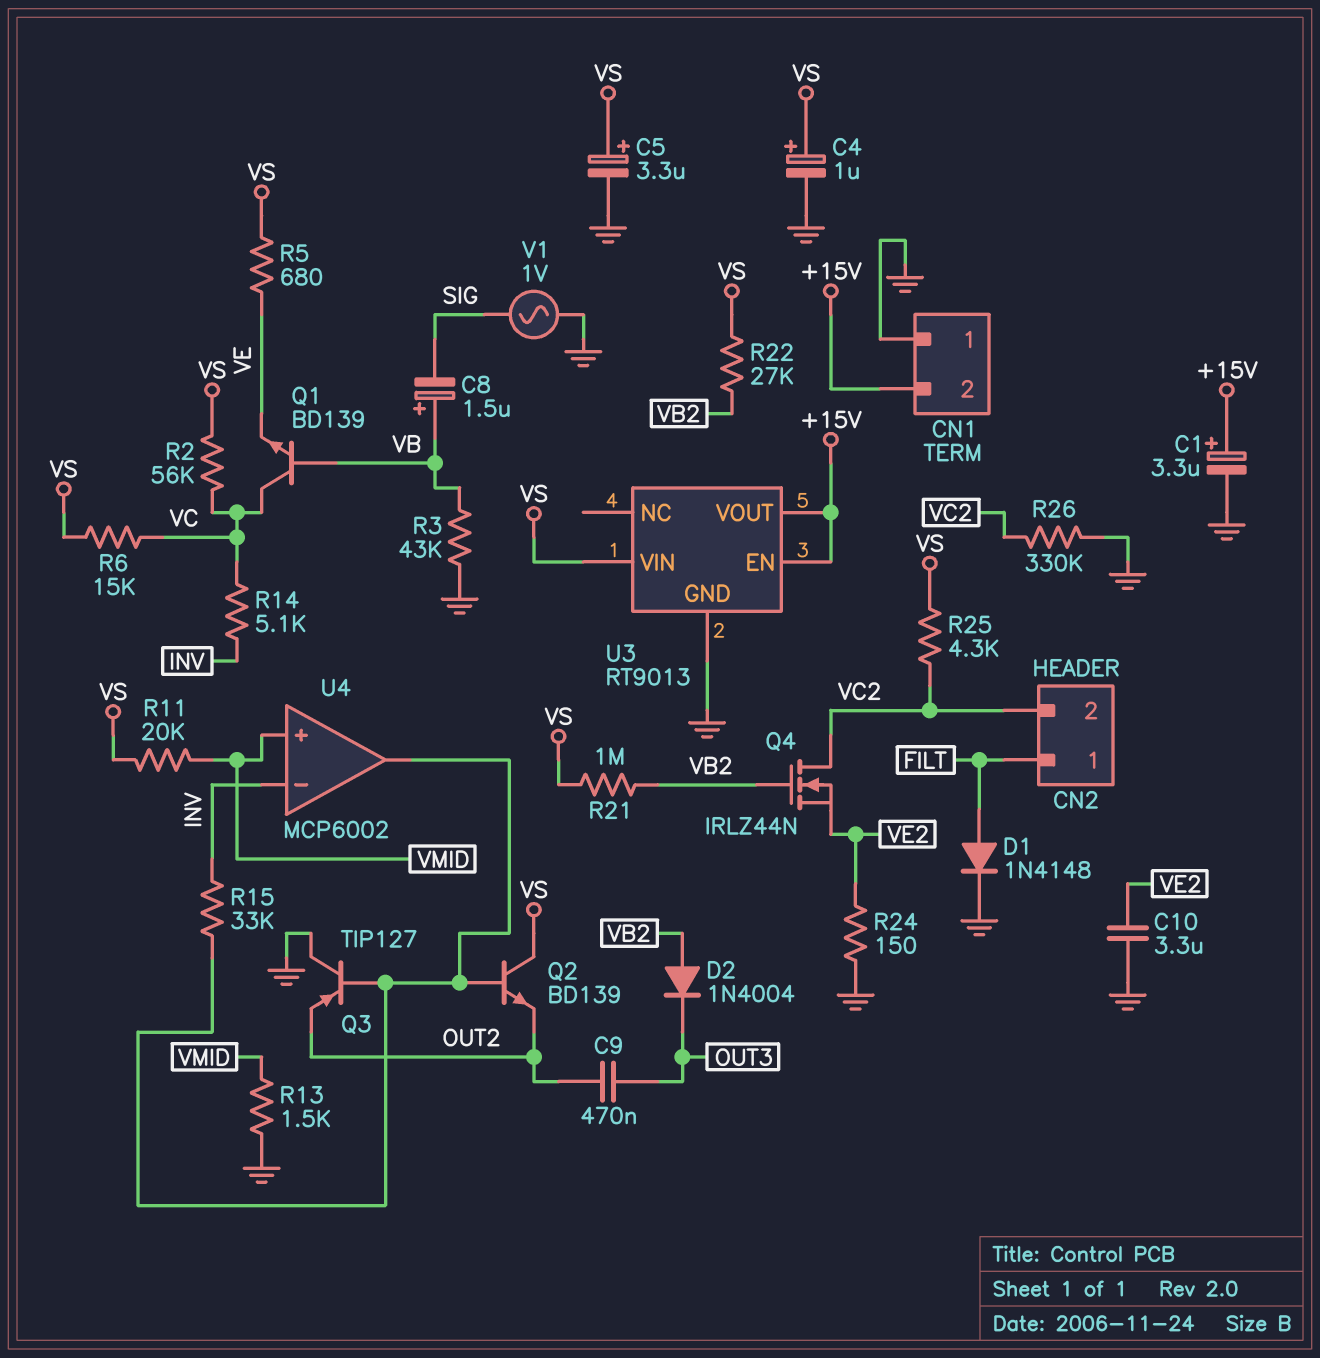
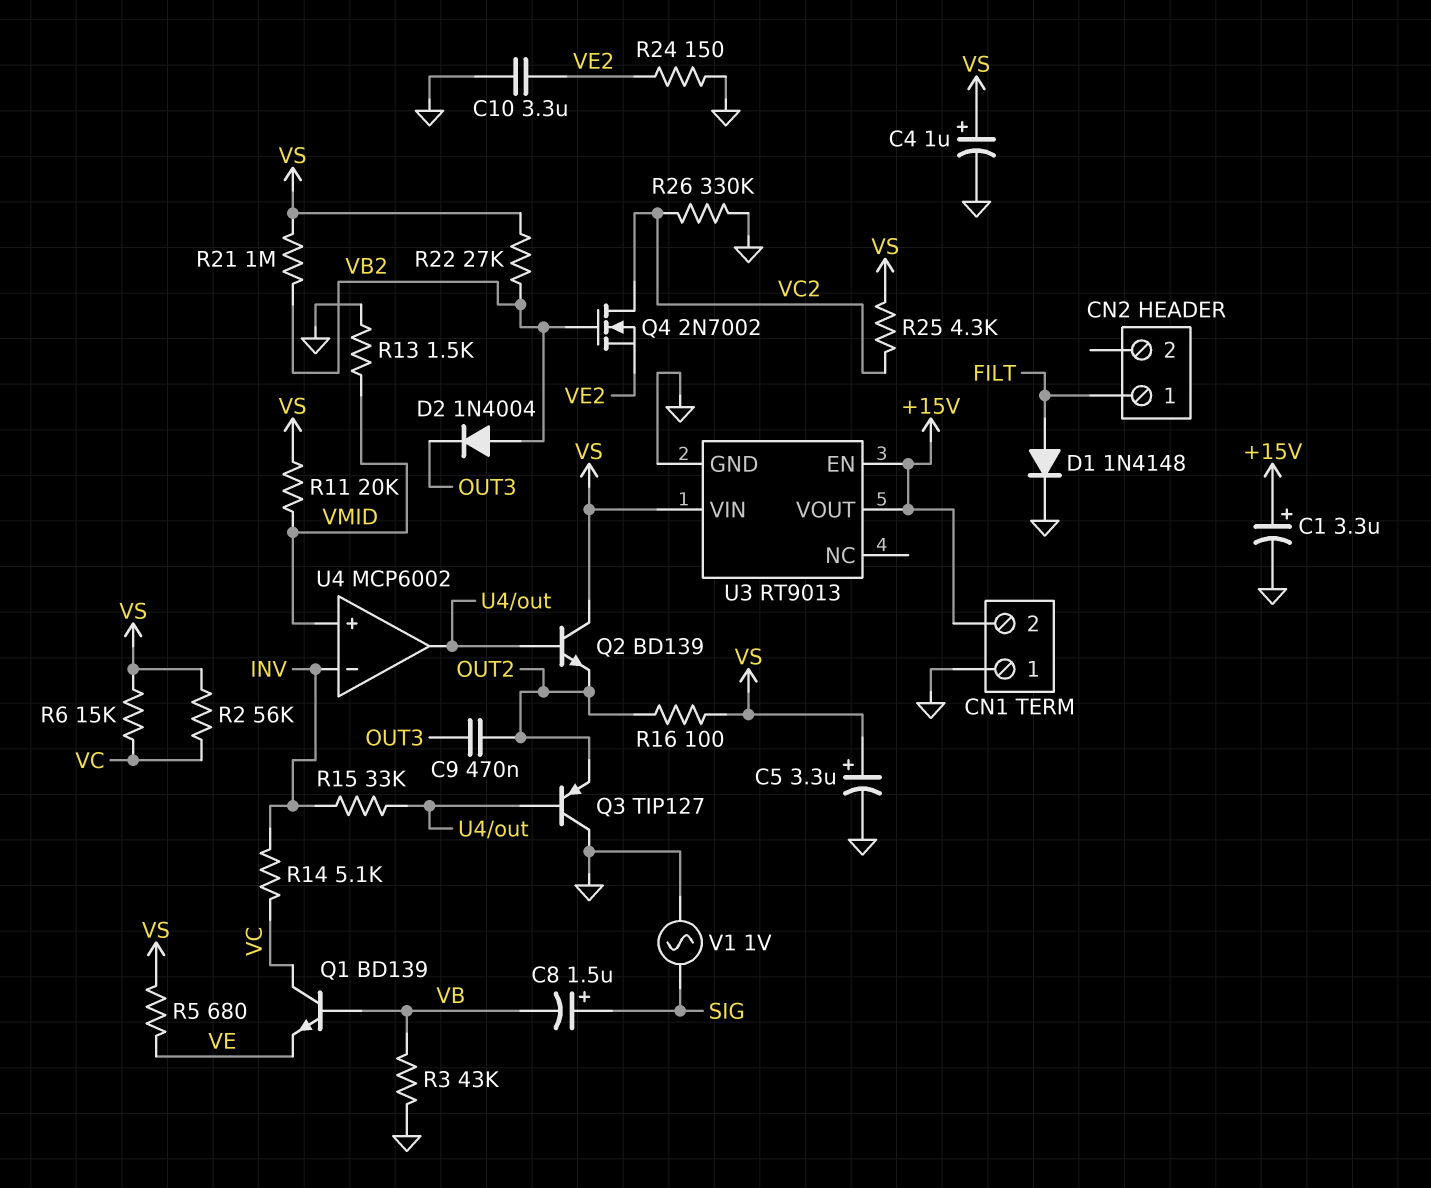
C8: 1.5uF (plus VB, minus SIG) -> 1.5uF (plus SIG, minus VB)
CN2 pin 2: VC2 -> none
Q4: NMOS IRLZ44N (G VB2, D VC2, S VE2) -> NMOS 2N7002 (G VB2, D VC2, S VE2)
R16: none -> 100 (OUT2, VS)

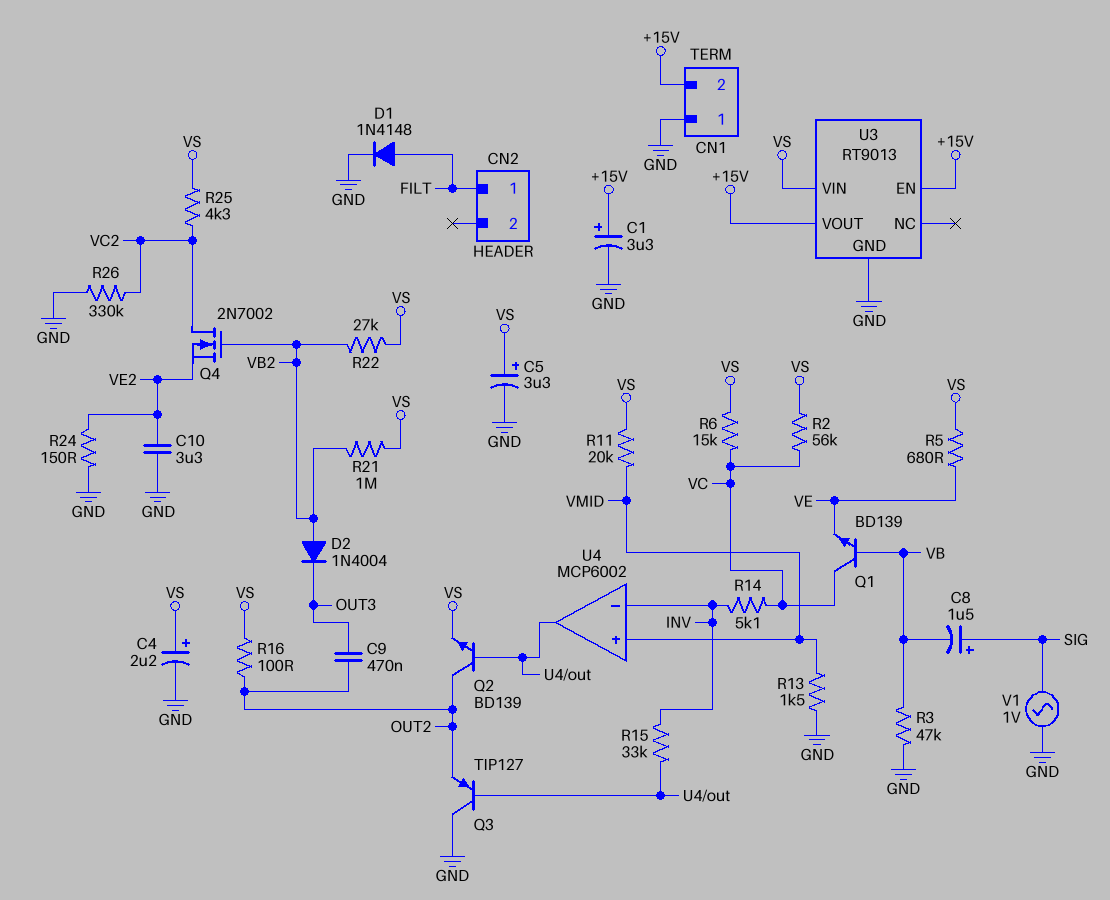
C4: 1uF (plus VS, minus GND) -> 2.2uF (plus VS, minus GND)
Q2: NPN BD139 (B U4/out, C VS, E OUT2) -> NPN BD139 (B U4/out, C OUT2, E VS)
R3: 43k (GND, VB) -> 47k (GND, VB)

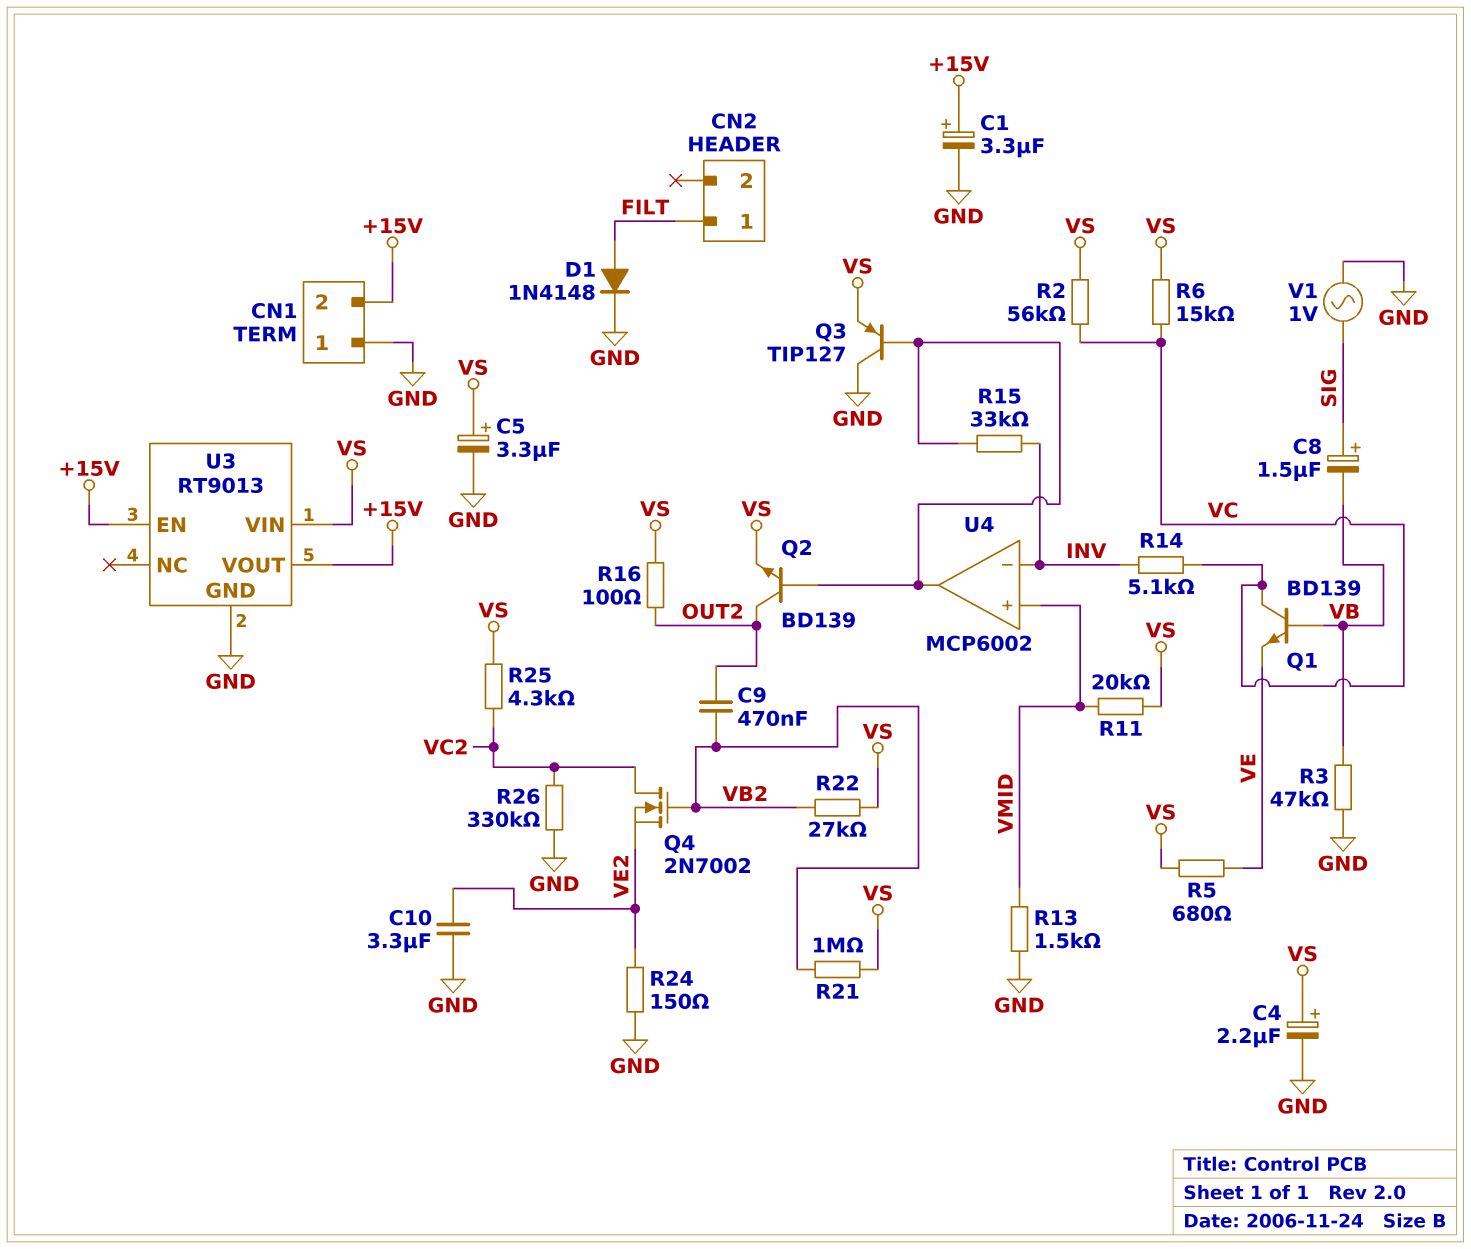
C9: 470nF (OUT2, OUT3) -> 470nF (OUT2, VB2)
D2: diode 1N4004 (A VB2, K OUT3) -> none
Q3: PNP TIP127 (B U4/out, C GND, E OUT2) -> PNP TIP127 (B U4/out, C GND, E VS)

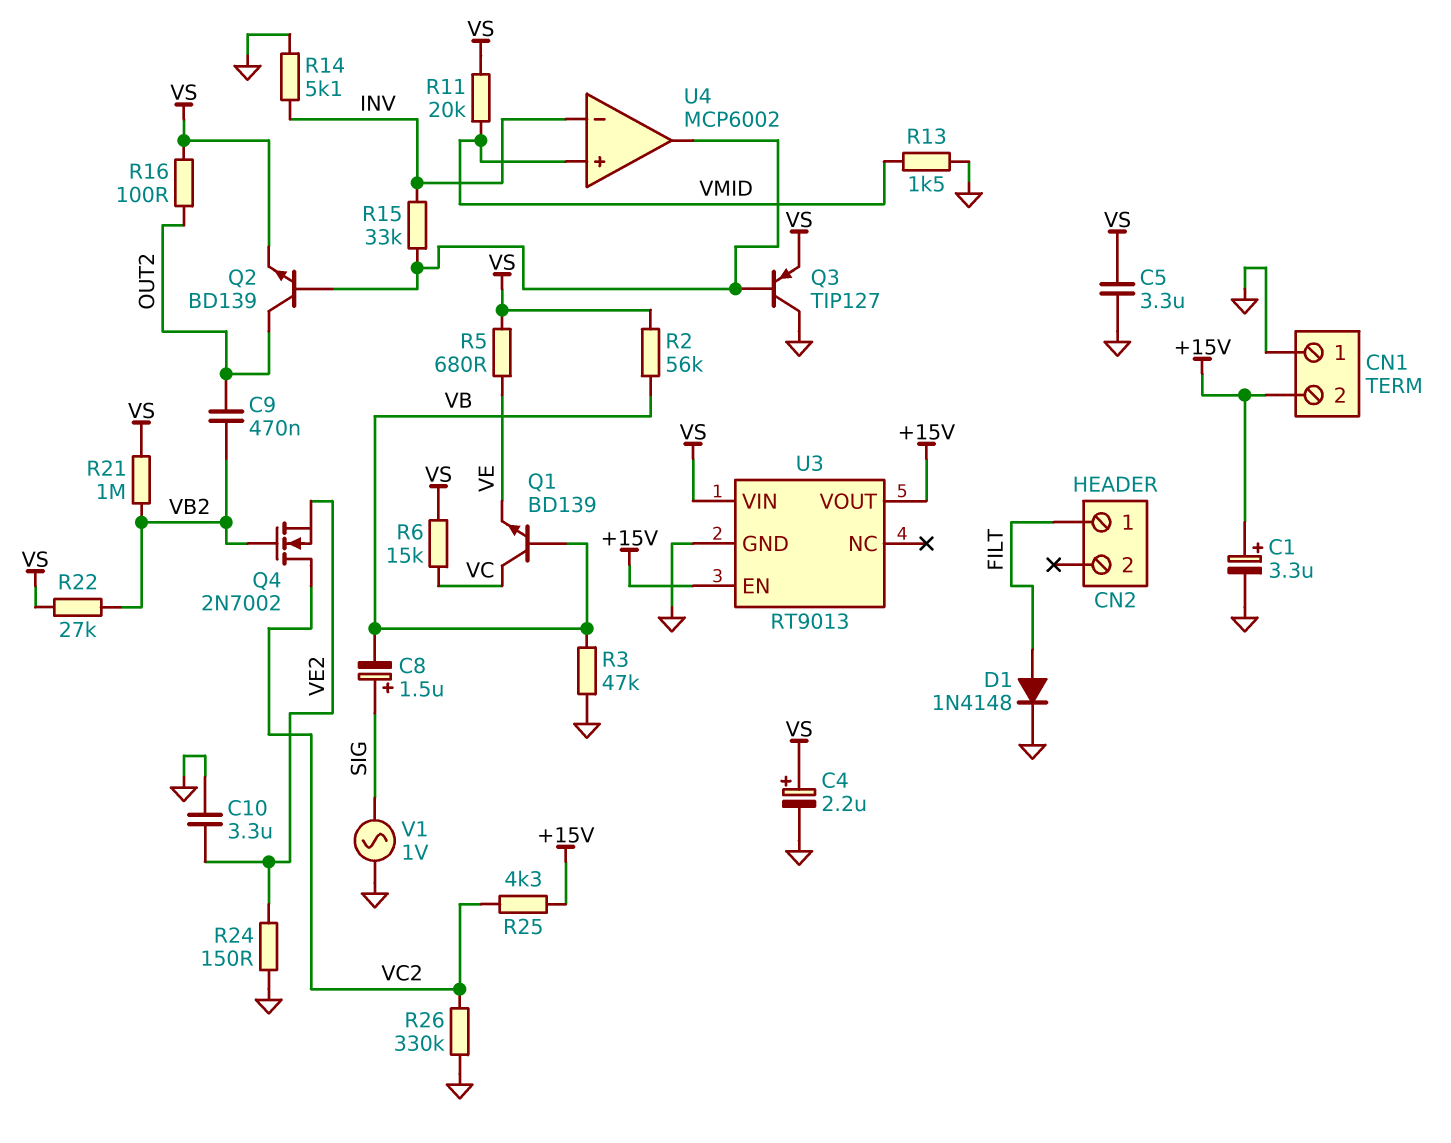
C5: 3.3uF (plus VS, minus GND) -> 3.3uF (GND, VS)
R2: 56k (VC, VS) -> 56k (VB, VS)
R14: 5.1k (INV, VC) -> 5.1k (GND, INV)
R25: 4.3k (VC2, VS) -> 4.3k (+15V, VC2)

